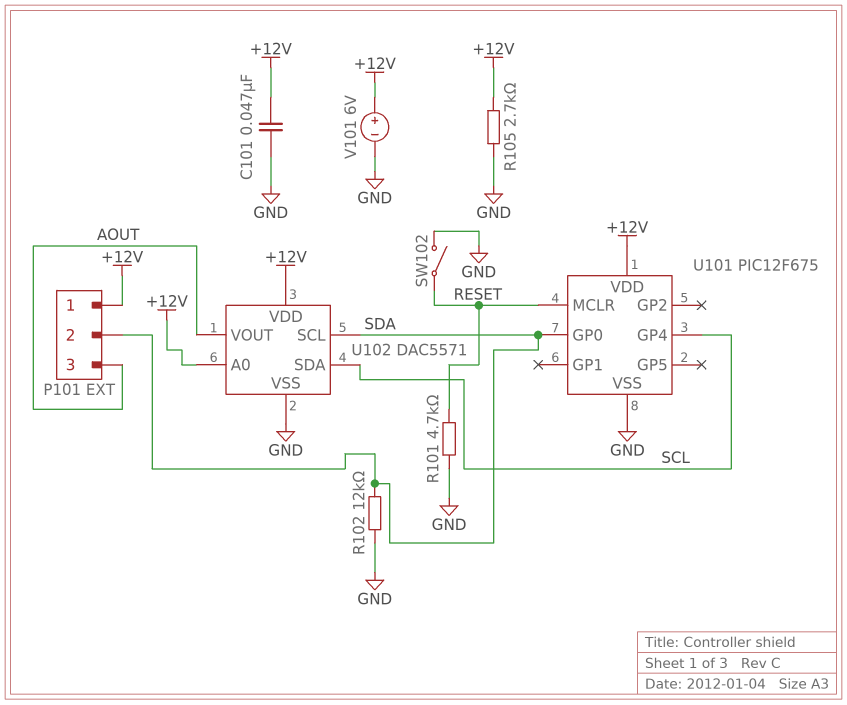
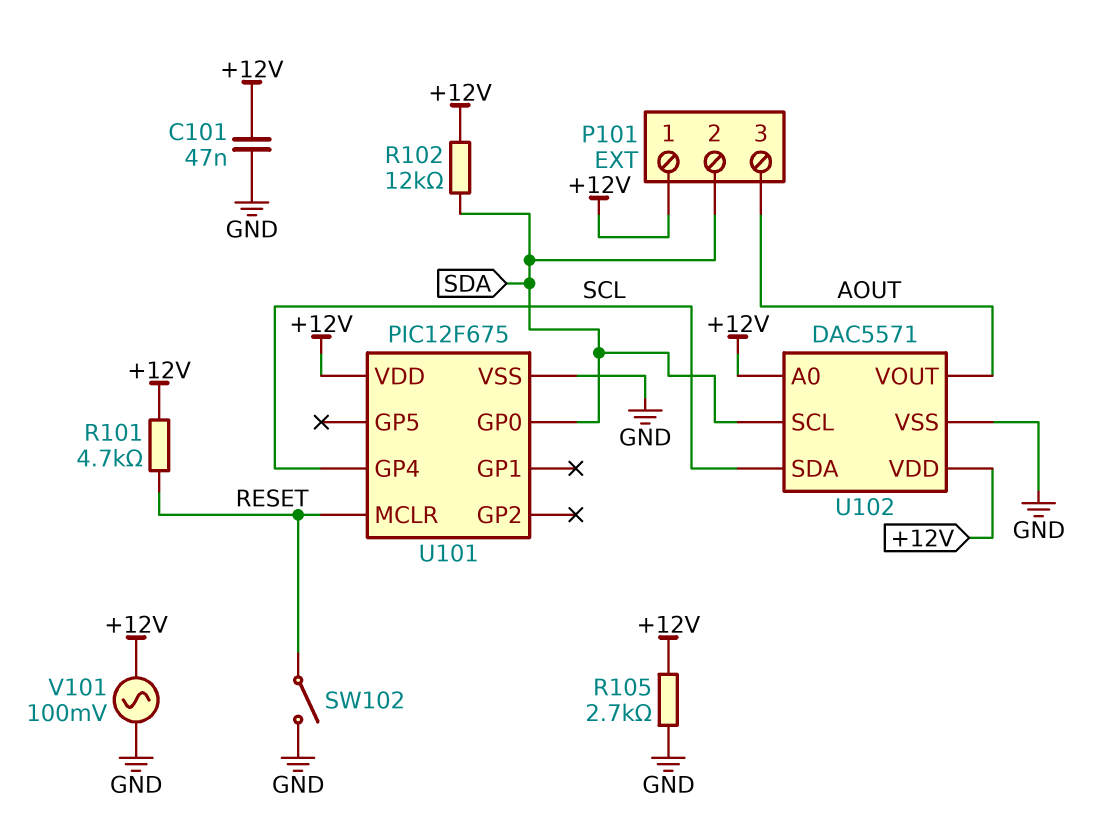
R101: 4.7k (GND, RESET) -> 4.7k (+12V, RESET)
R102: 12k (GND, SDA) -> 12k (+12V, SDA)
V101: 6V (plus +12V, minus GND) -> AC 100mV (+12V, GND)

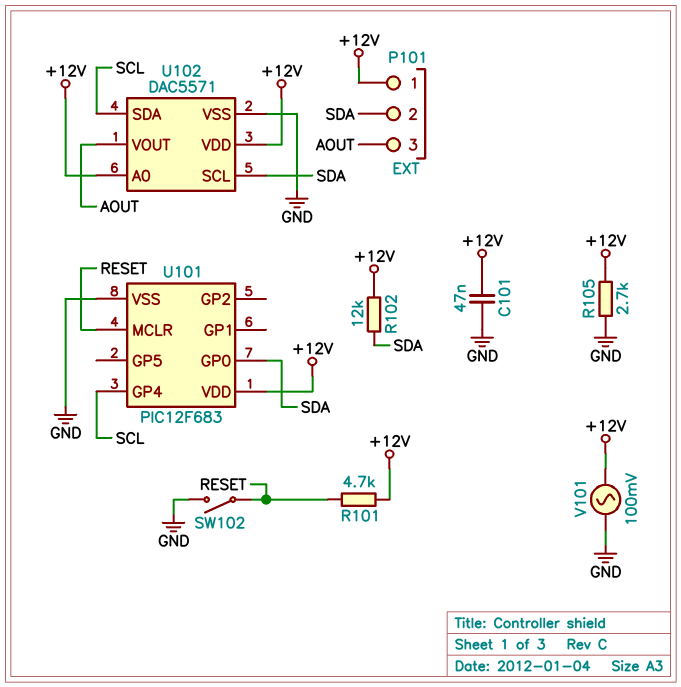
U101: PIC12F675 -> PIC12F683

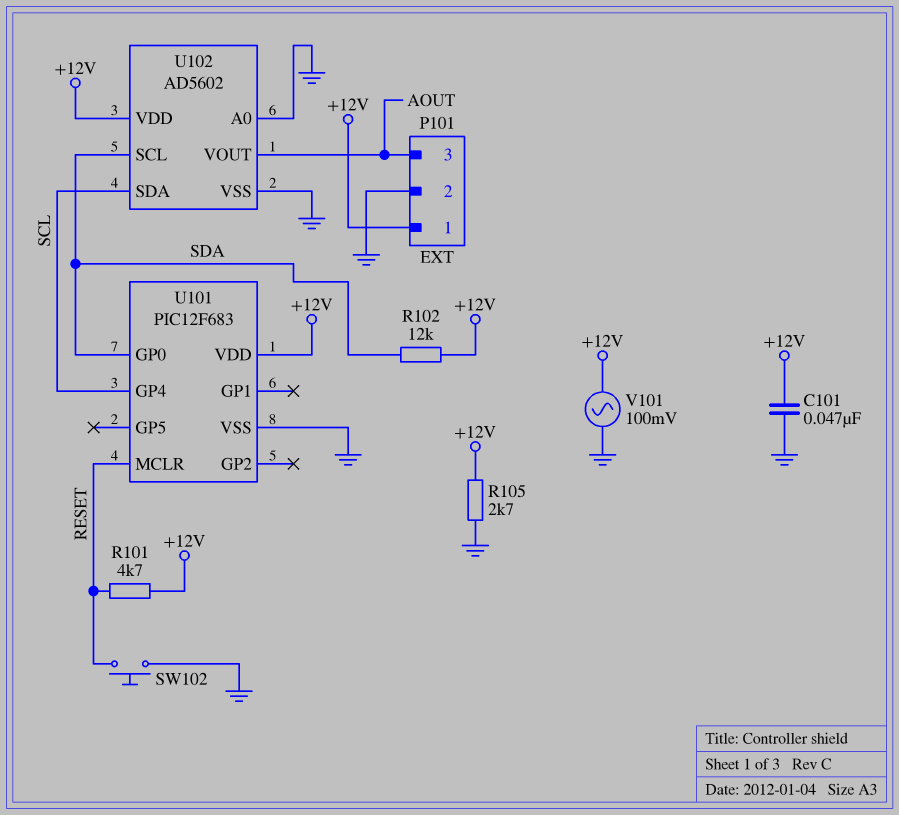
P101 pin 2: SDA -> GND
SW102: switch (GND, RESET) -> button (GND, RESET)
U102: DAC5571 -> AD5602
U102 pin A0: +12V -> GND

